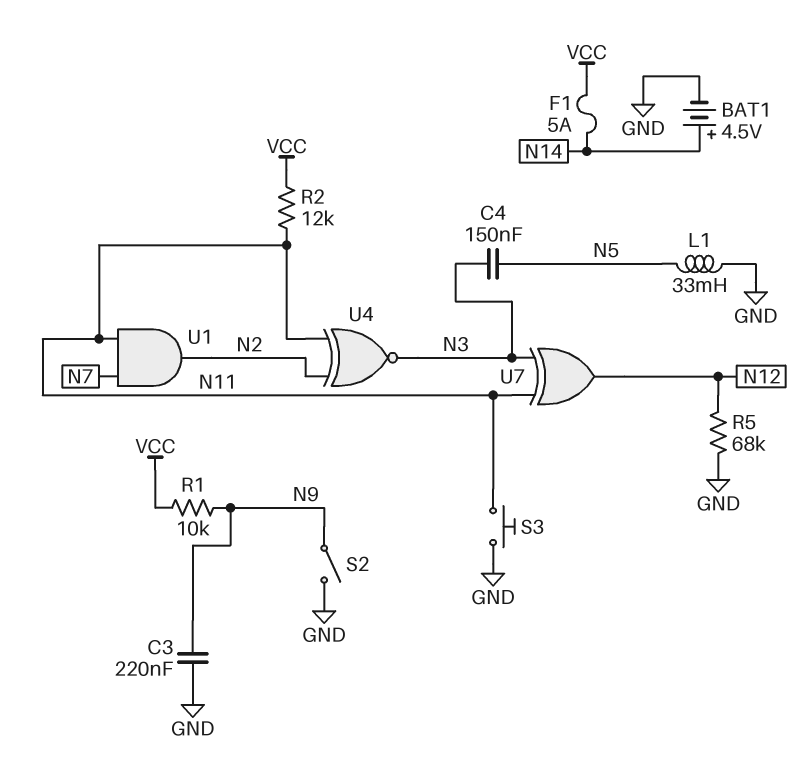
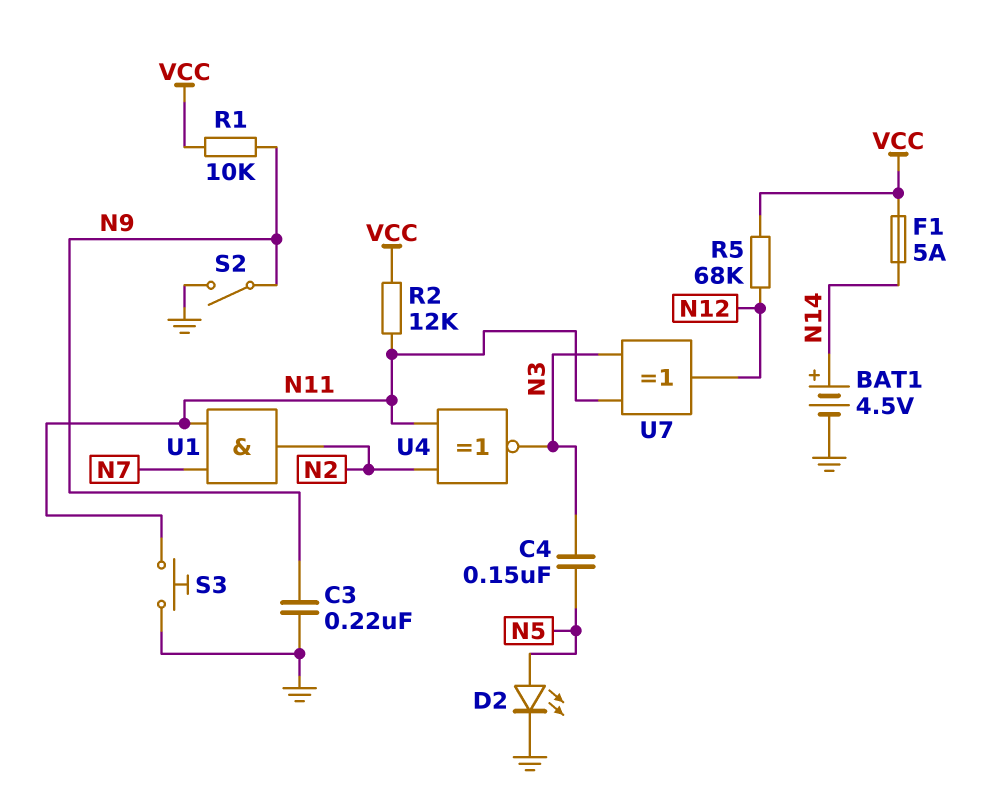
D2: none -> LED (A N5, K GND)
L1: 33mH (GND, N5) -> none
R5: 68k (GND, N12) -> 68k (N12, VCC)

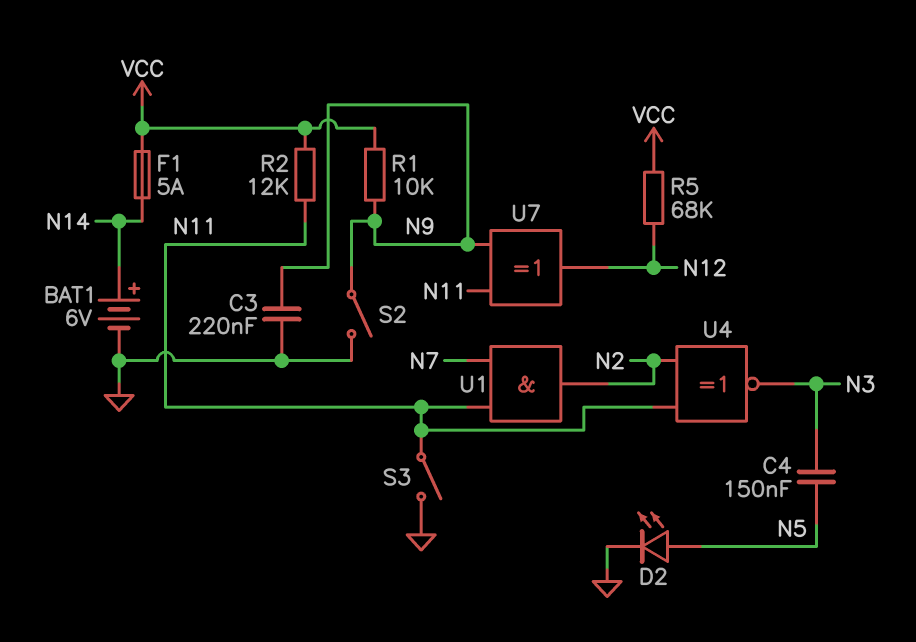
BAT1: 4.5V (plus N14, minus GND) -> 6V (plus N14, minus GND)
S3: button (GND, N11) -> switch (GND, N11)
U7: XOR (in N3, in N11, out N12) -> XOR (in N9, in N11, out N12)

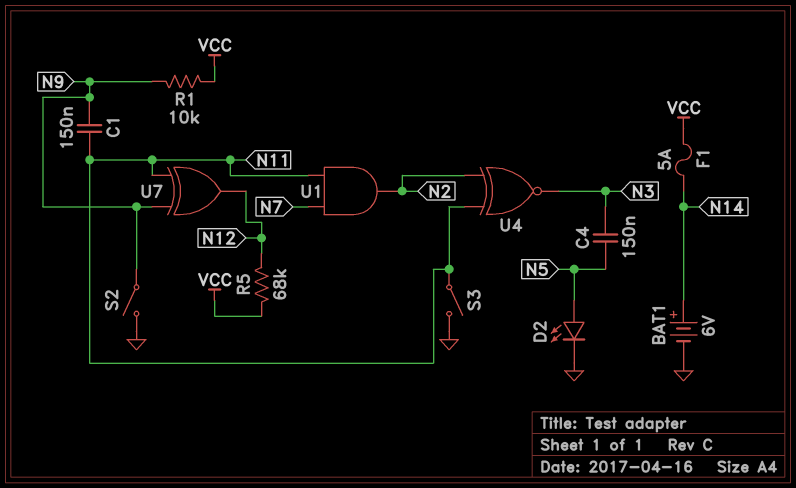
C1: none -> 150nF (N9, N11)
C3: 220nF (GND, N9) -> none
R2: 12k (N11, VCC) -> none

